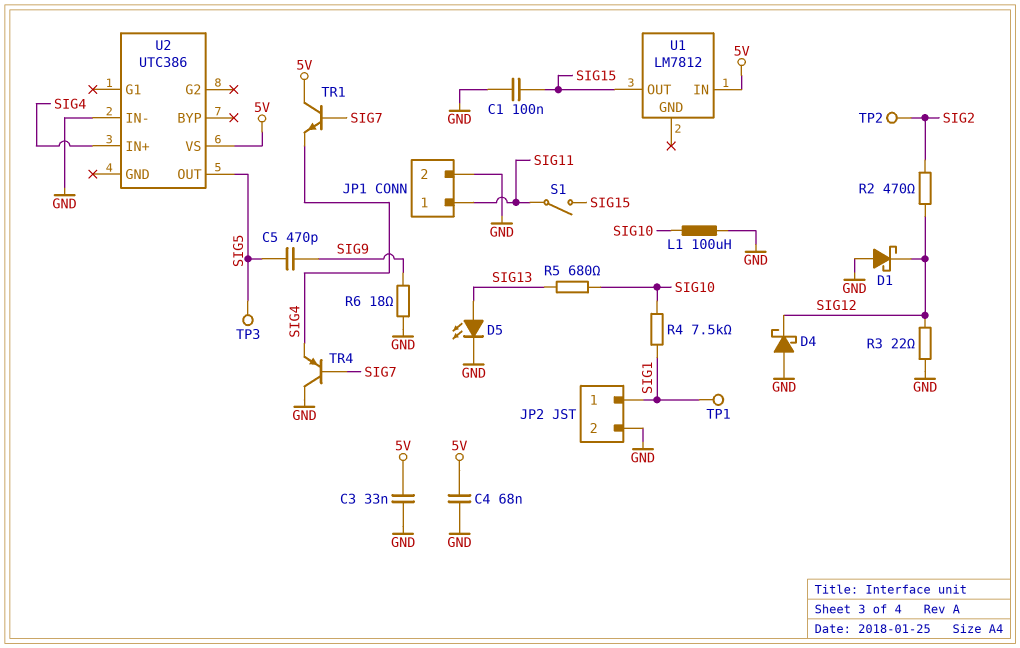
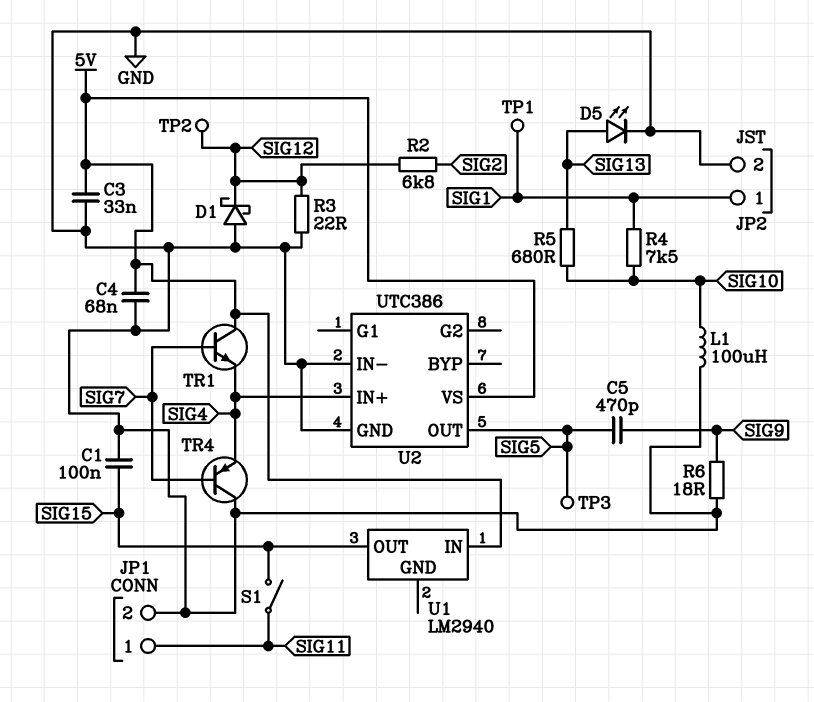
D4: schottky (A GND, K SIG12) -> none
R2: 470 (SIG2, SIG12) -> 6.8k (SIG2, SIG12)
TP2: test point (SIG2) -> test point (SIG12)
U1: LM7812 -> LM2940
U2 pin GND: none -> GND

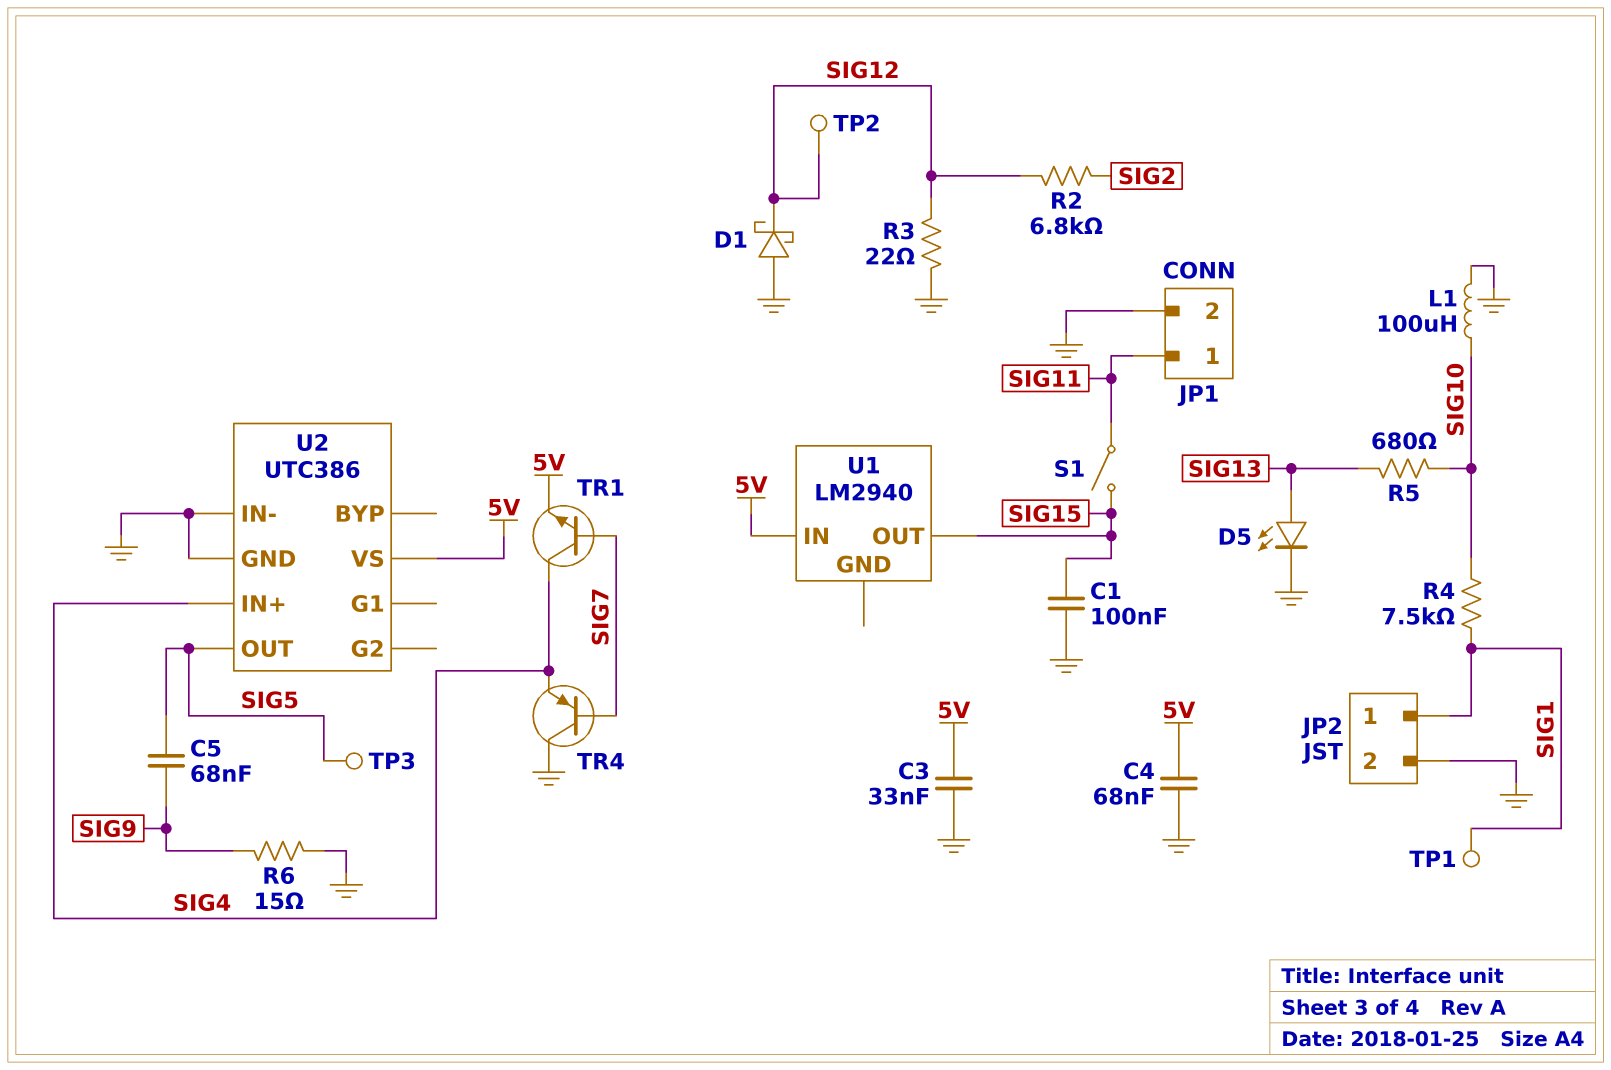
C5: 470pF (SIG5, SIG9) -> 68nF (SIG5, SIG9)
R6: 18 (GND, SIG9) -> 15 (GND, SIG9)
TR1: NPN (B SIG7, C 5V, E SIG4) -> NPN (B SIG7, C SIG4, E 5V)

